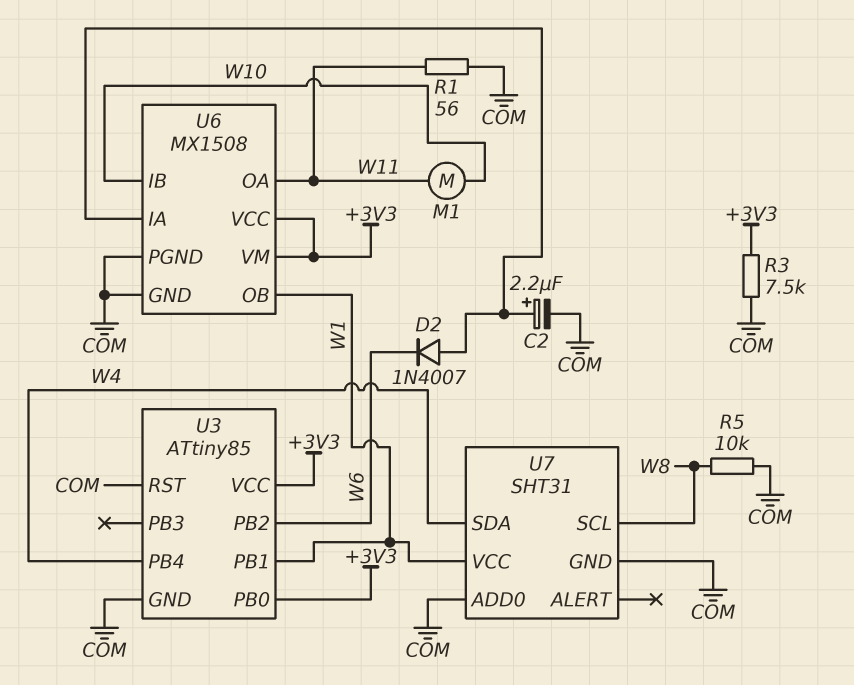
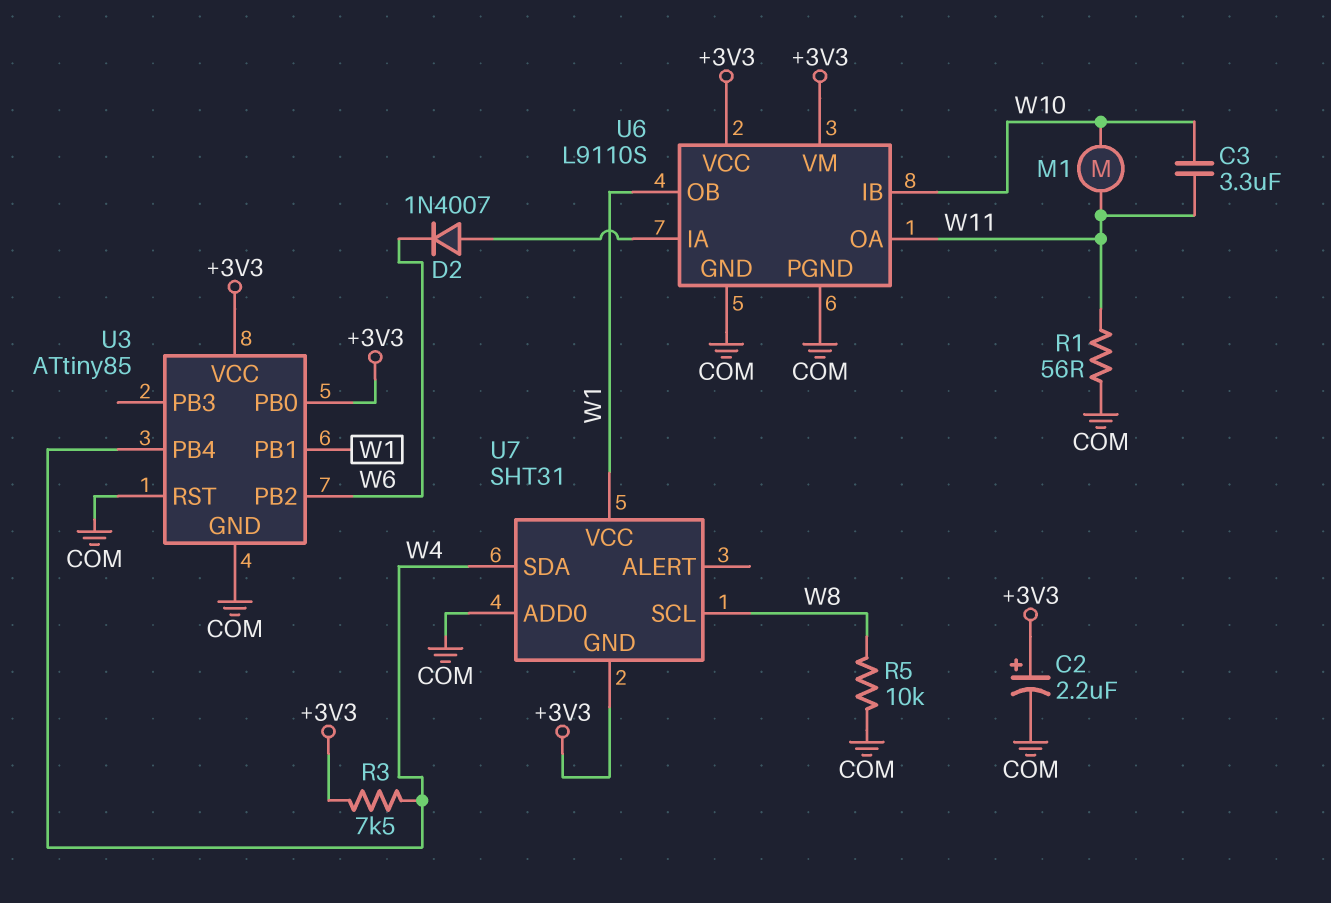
C2: 2.2uF (plus U6/IA, minus COM) -> 2.2uF (plus +3V3, minus COM)
C3: none -> 3.3uF (W10, W11)
R3: 7.5k (+3V3, COM) -> 7.5k (+3V3, W4)
U6: MX1508 -> L9110S
U7 pin GND: COM -> +3V3

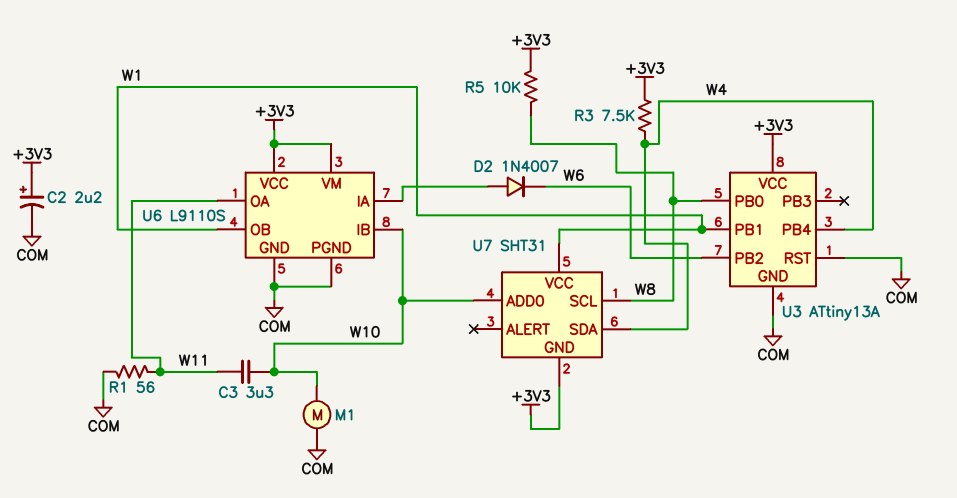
M1: motor (W10, W11) -> motor (COM, W10)
R5: 10k (COM, W8) -> 10k (+3V3, W8)
U3: ATtiny85 -> ATtiny13A
U3 pin PB0: +3V3 -> W8
U7 pin ADD0: COM -> W10

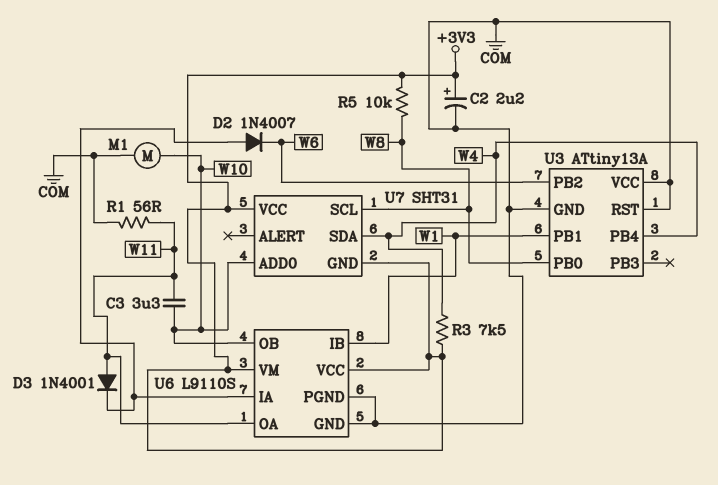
D3: none -> diode 1N4001 (A W11, K U6/IA)
U3 pin VCC: +3V3 -> COM
U6 pin IB: W10 -> W1
U6 pin OB: W1 -> W10
U7 pin VCC: W1 -> +3V3

